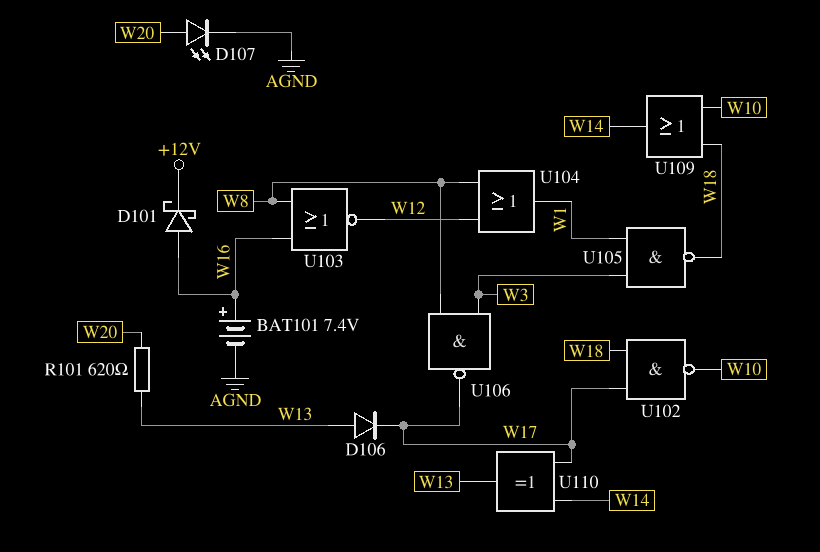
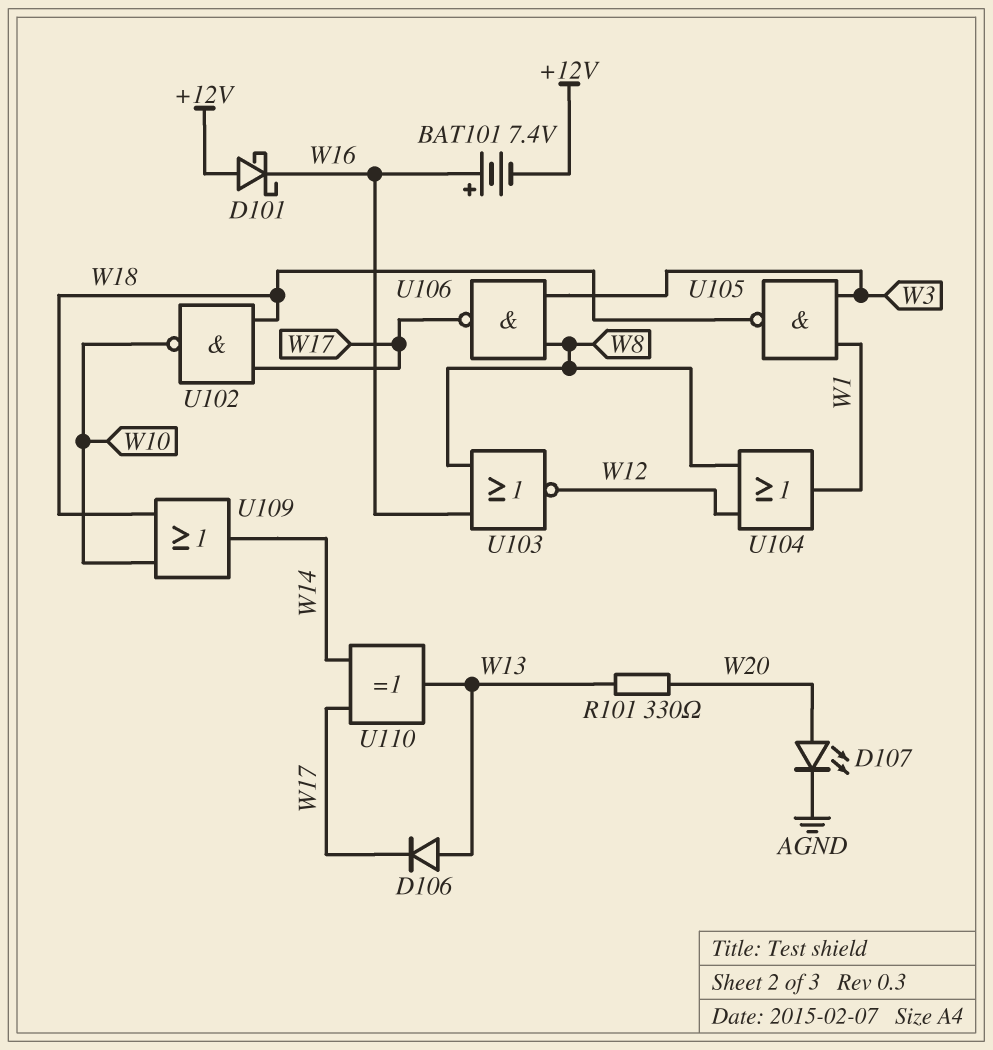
BAT101: 7.4V (plus W16, minus AGND) -> 7.4V (plus W16, minus +12V)
D101: schottky (A W16, K +12V) -> schottky (A +12V, K W16)
R101: 620 (W13, W20) -> 330 (W13, W20)

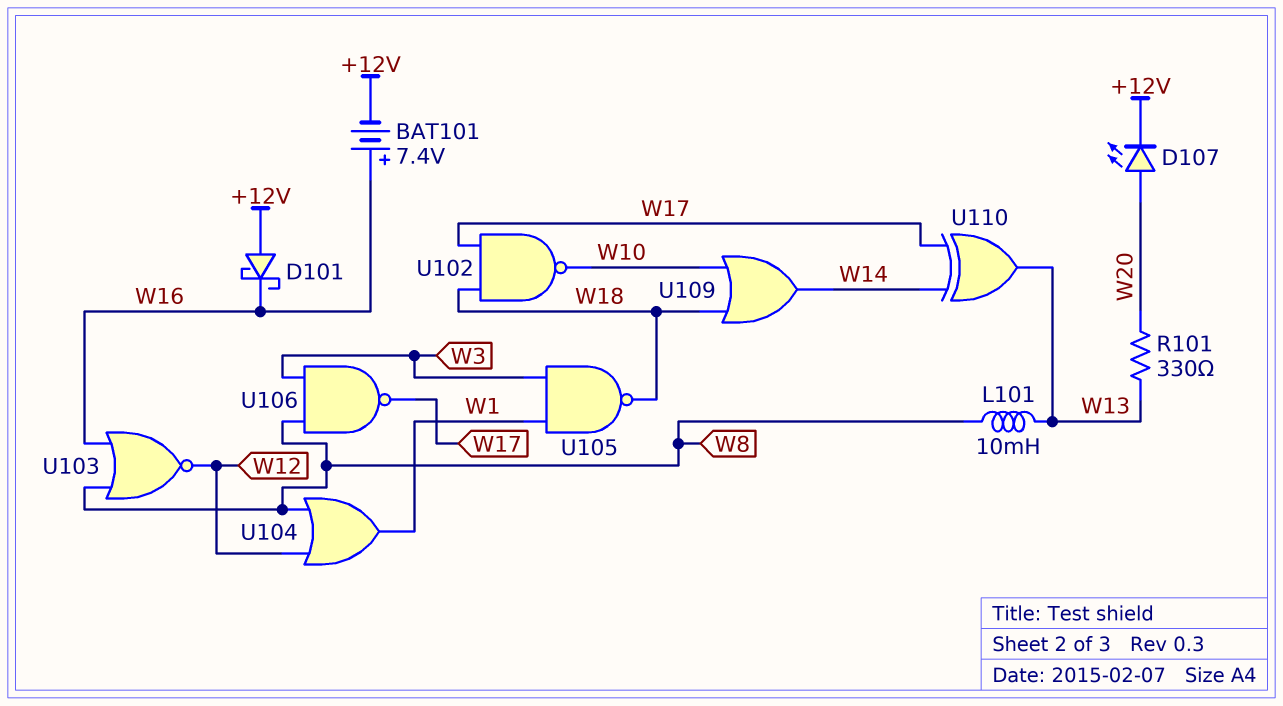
D106: diode (A W13, K W17) -> none
D107: LED (A W20, K AGND) -> LED (A W20, K +12V)
L101: none -> 10mH (W8, W13)

